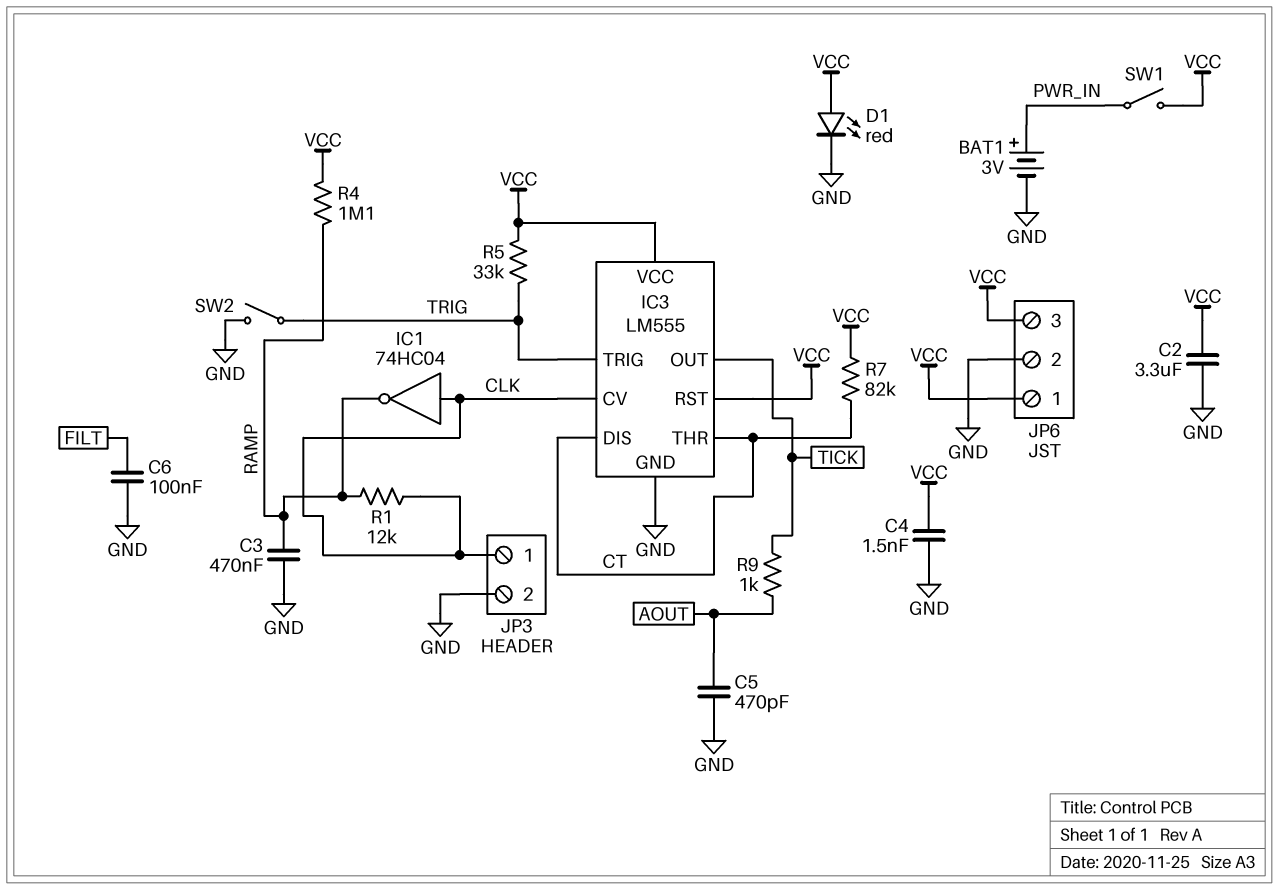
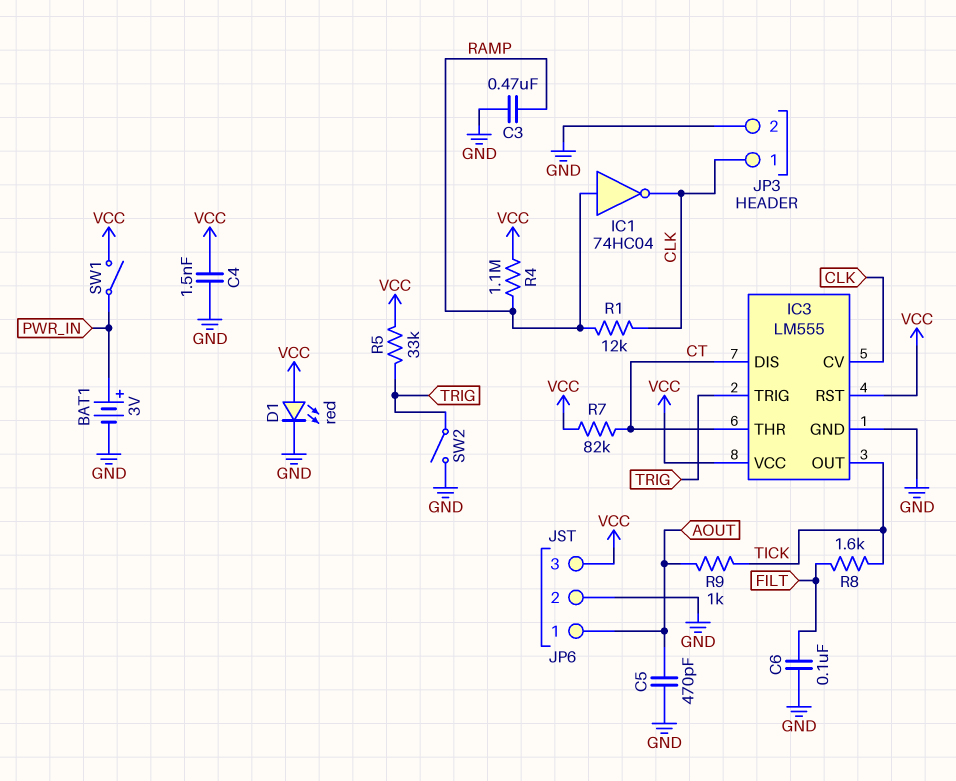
C2: 3.3uF (GND, VCC) -> none
IC1: NOT 74HC04 (in CLK, out RAMP) -> NOT 74HC04 (in RAMP, out CLK)
JP6 pin 1: VCC -> AOUT
R8: none -> 1.6k (FILT, TICK)

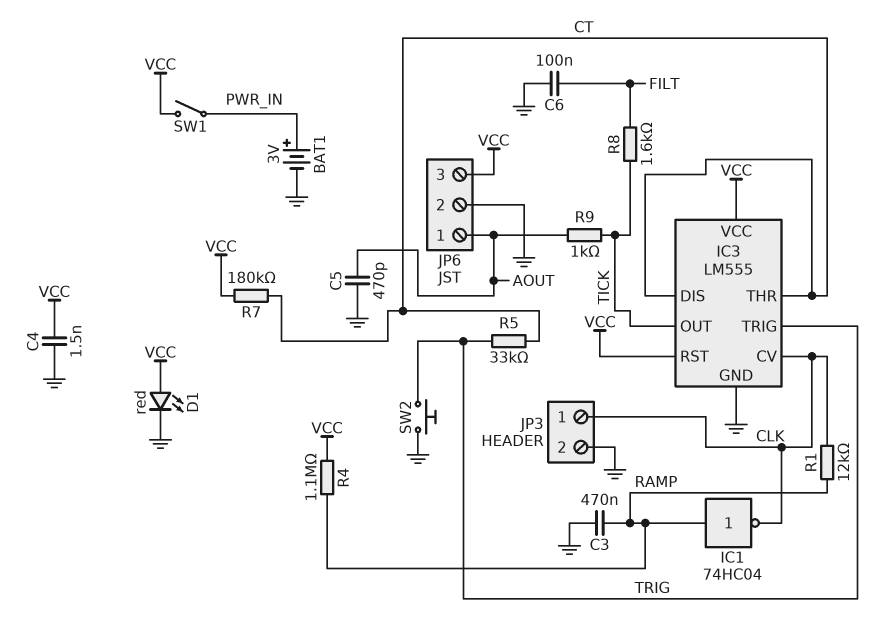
R5: 33k (TRIG, VCC) -> 33k (CT, TRIG)
R7: 82k (CT, VCC) -> 180k (CT, VCC)
SW2: switch (GND, TRIG) -> button (GND, TRIG)

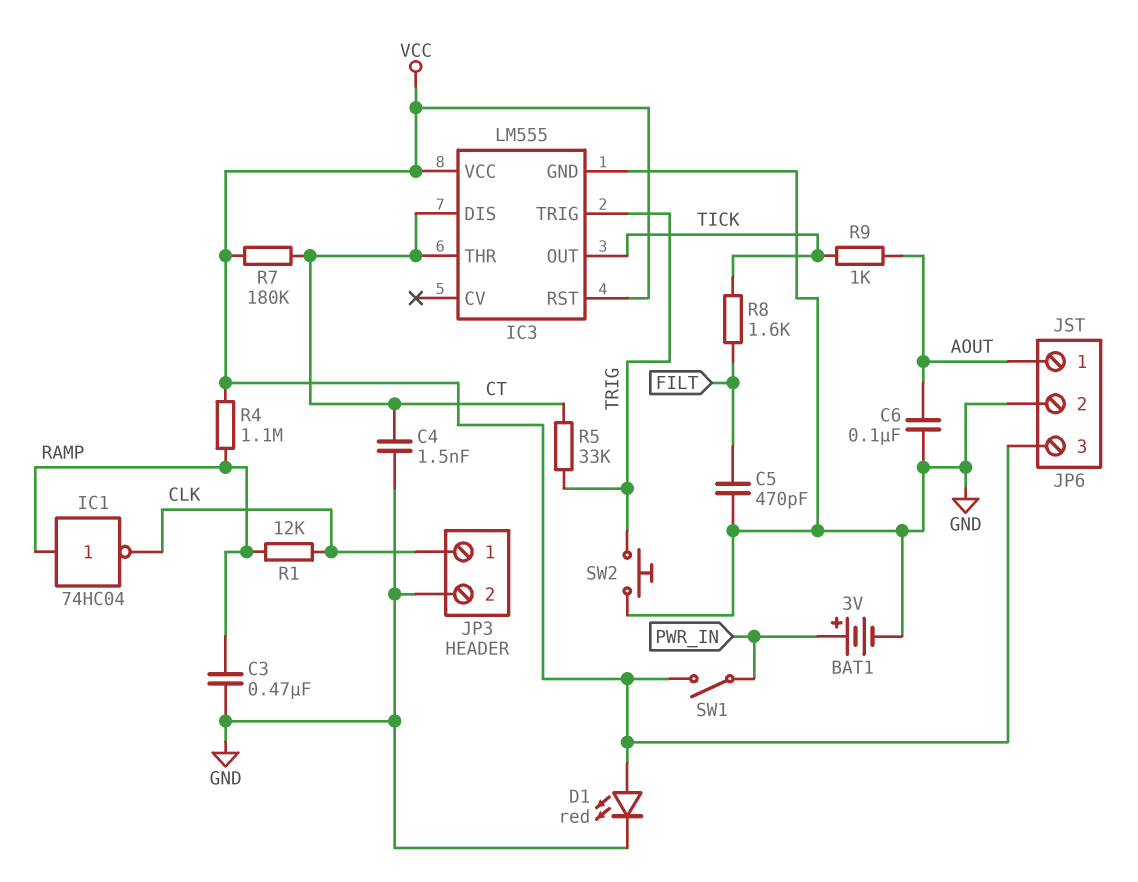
C4: 1.5nF (GND, VCC) -> 1.5nF (CT, GND)
C5: 470pF (AOUT, GND) -> 470pF (FILT, GND)
C6: 100nF (FILT, GND) -> 100nF (AOUT, GND)
IC3 pin CV: CLK -> none

